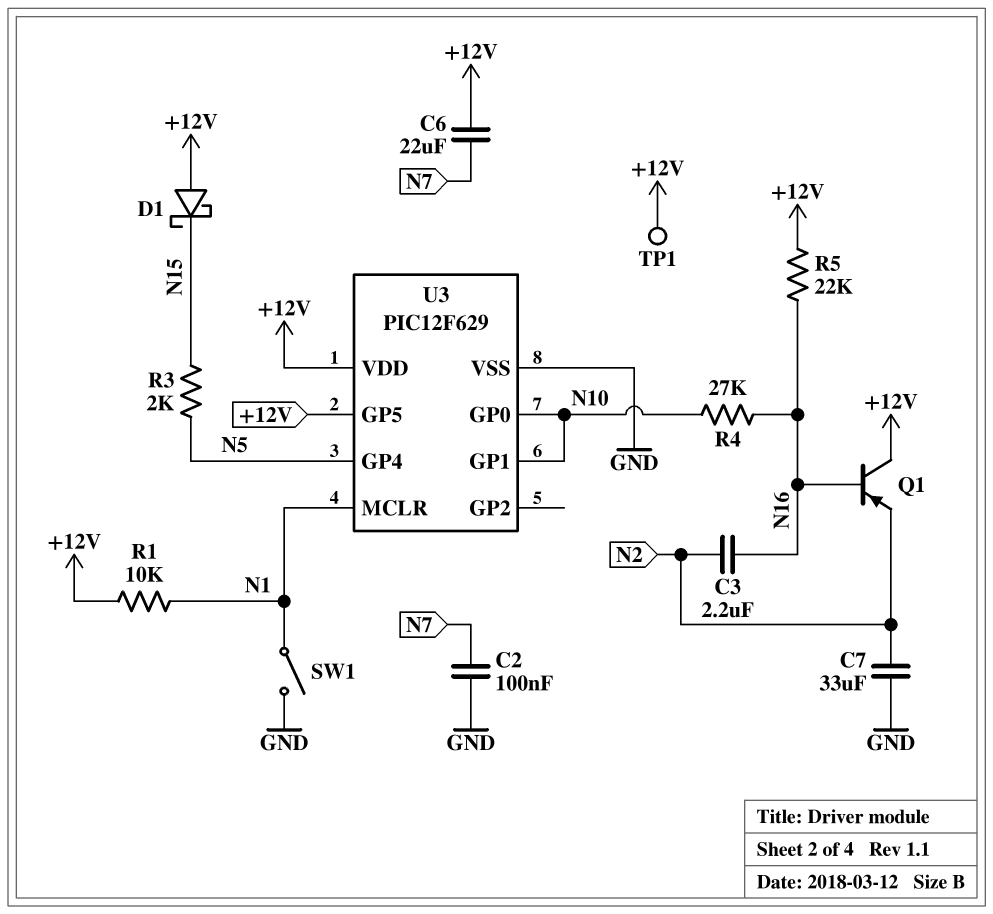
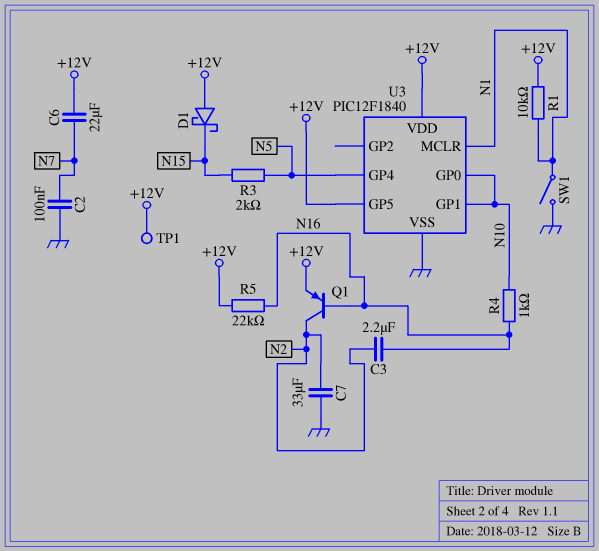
Q1: PNP (B N16, C +12V, E N2) -> PNP (B N16, C N2, E +12V)
R4: 27k (N10, N16) -> 1k (N10, N16)
U3: PIC12F629 -> PIC12F1840

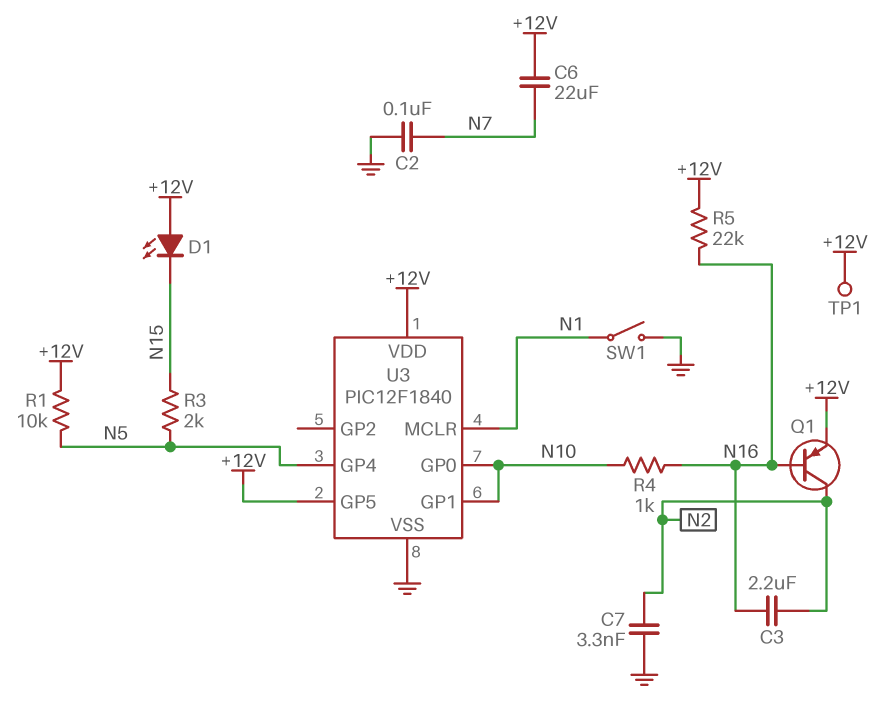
C7: 33uF (GND, N2) -> 3.3nF (GND, N2)
D1: schottky (A +12V, K N15) -> LED (A +12V, K N15)
R1: 10k (+12V, N1) -> 10k (+12V, N5)

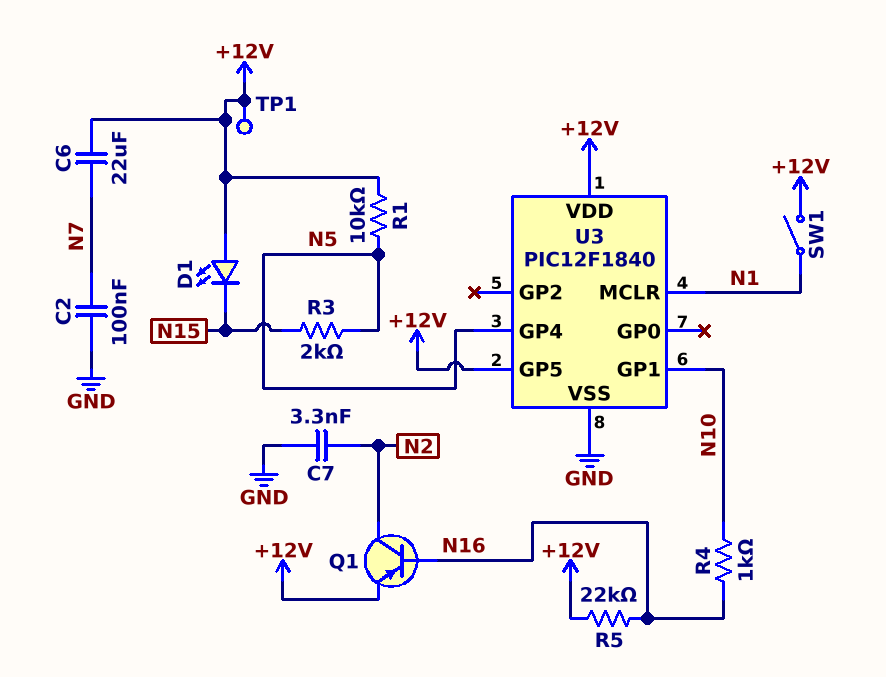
C3: 2.2uF (N2, N16) -> none
SW1: switch (GND, N1) -> switch (+12V, N1)
U3 pin GP0: N10 -> none

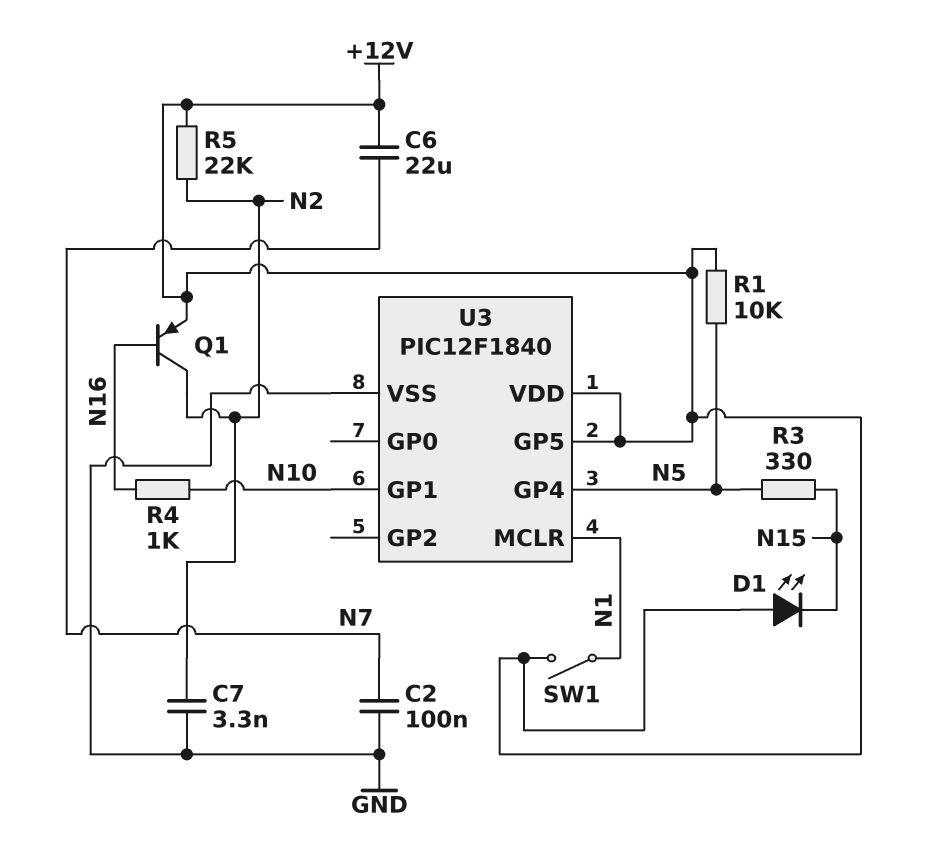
R3: 2k (N5, N15) -> 330 (N5, N15)
R5: 22k (+12V, N16) -> 22k (+12V, N2)
TP1: test point (+12V) -> none

